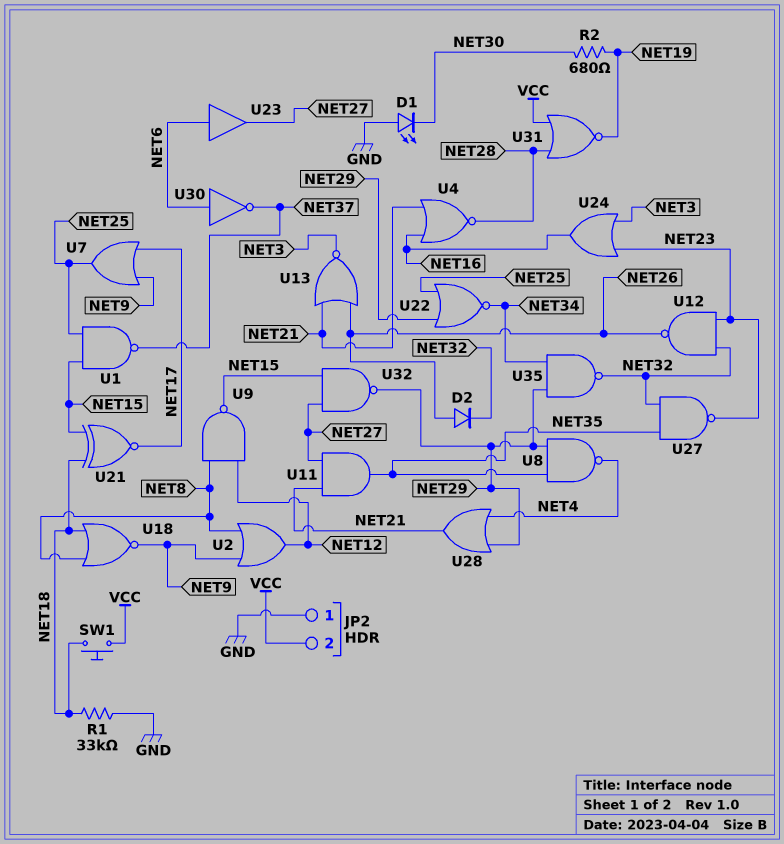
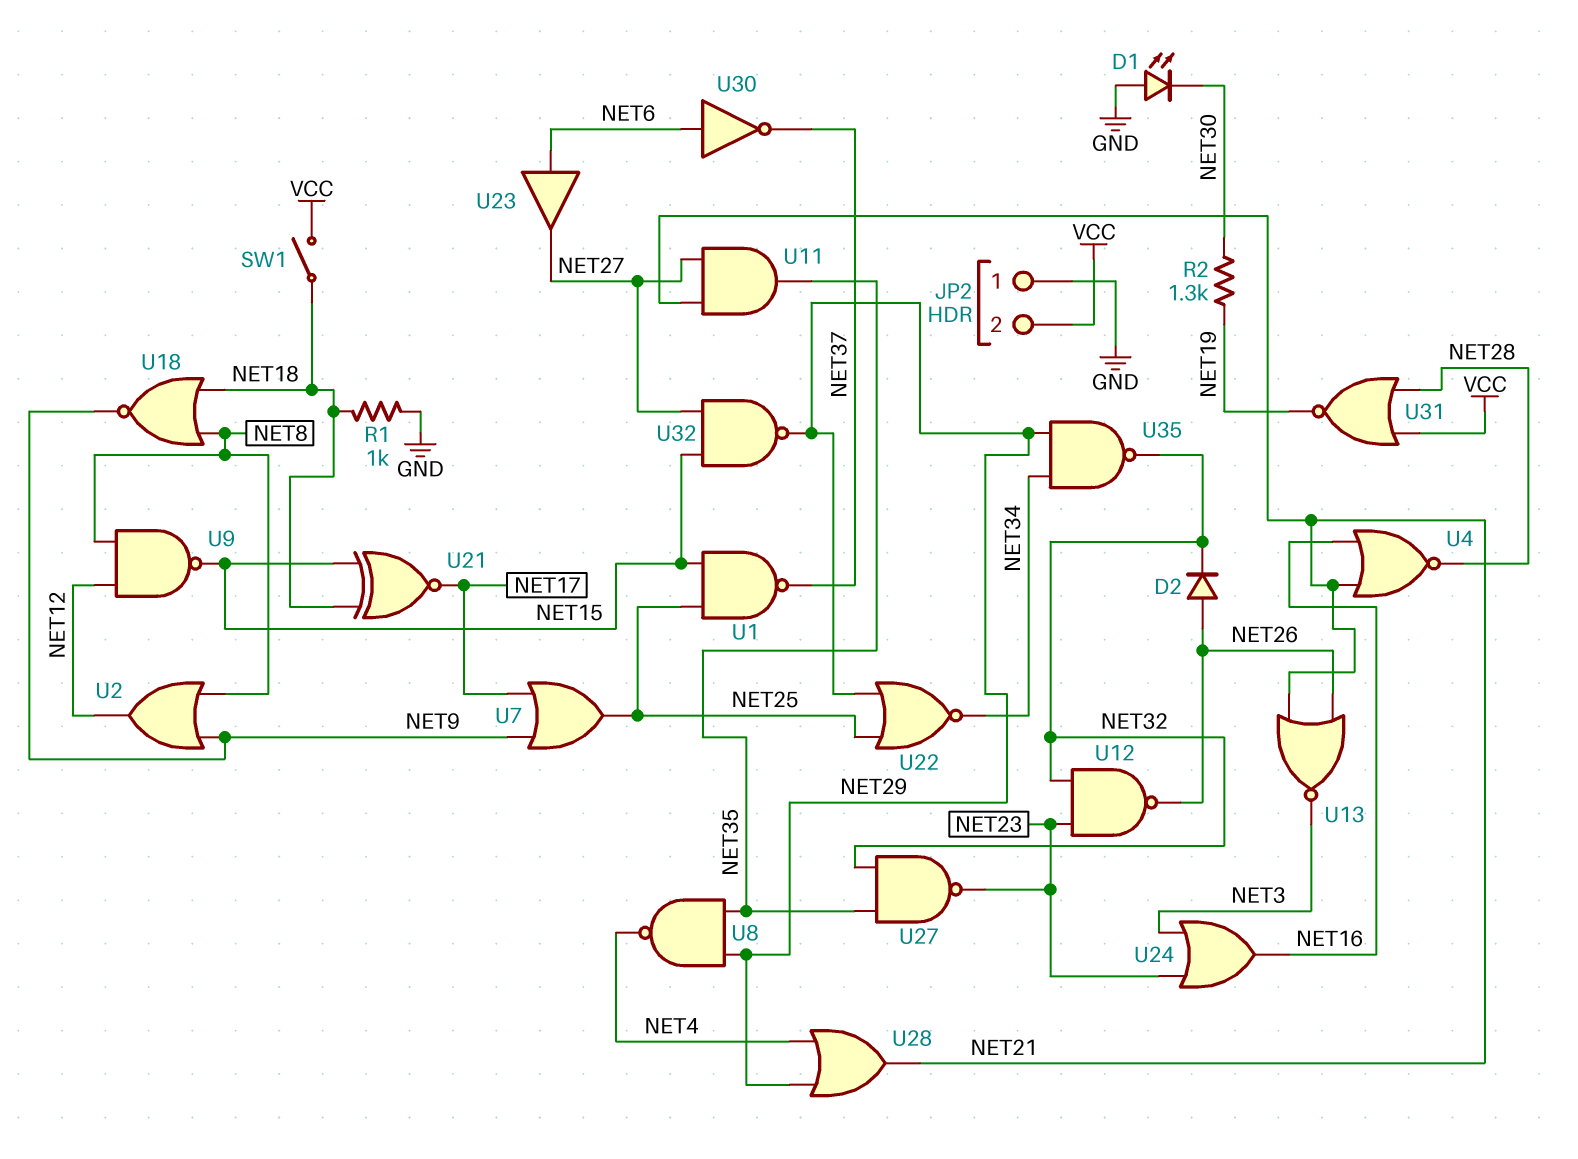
R1: 33k (GND, NET18) -> 1k (GND, NET18)
R2: 680 (NET19, NET30) -> 1.3k (NET19, NET30)
SW1: button (NET18, VCC) -> switch (NET18, VCC)

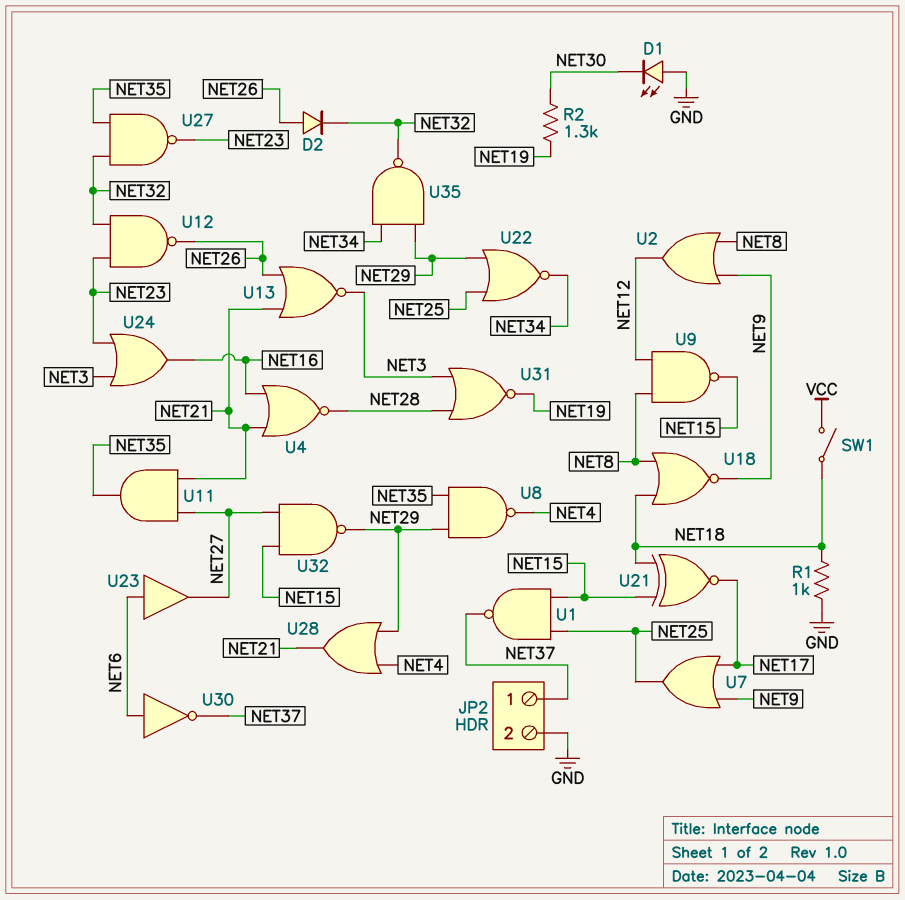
JP2 pin 1: GND -> NET37
JP2 pin 2: VCC -> GND
U31: NOR (in NET28, in VCC, out NET19) -> NOR (in NET3, in NET28, out NET19)

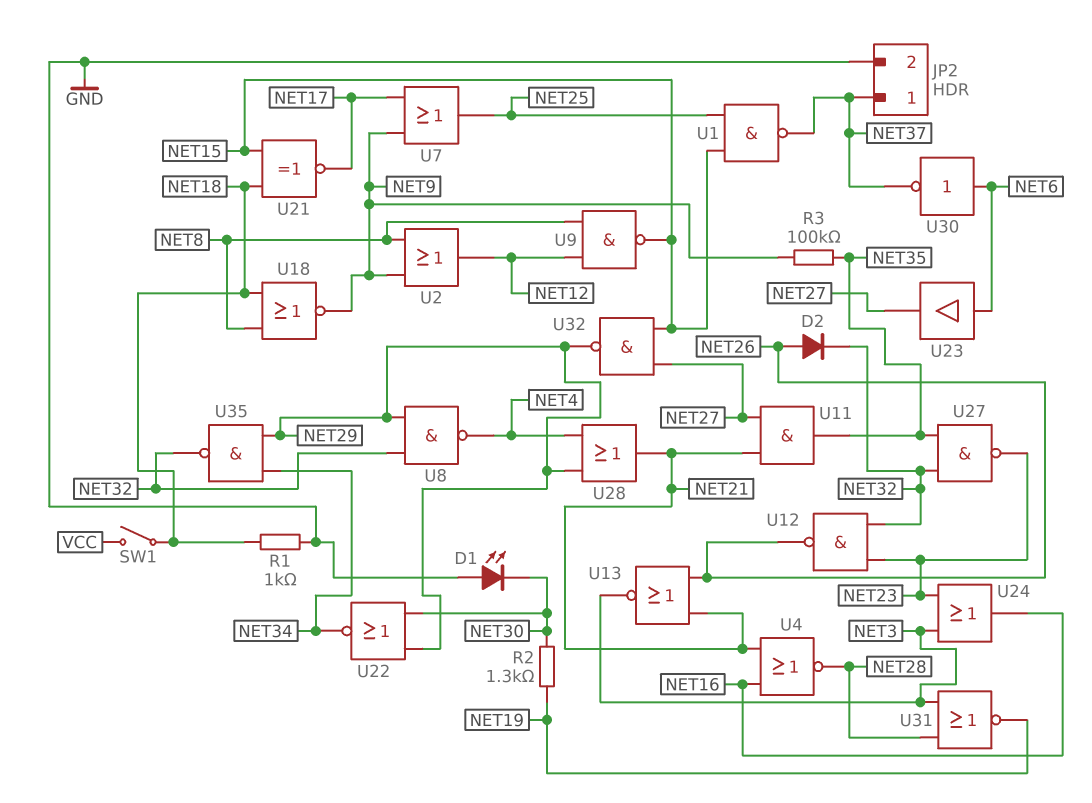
R3: none -> 100k (NET9, NET35)
U8: NAND (in NET29, in NET35, out NET4) -> NAND (in NET29, in NET32, out NET4)
U22: NOR (in NET25, in NET29, out NET34) -> NOR (in NET29, in NET30, out NET34)

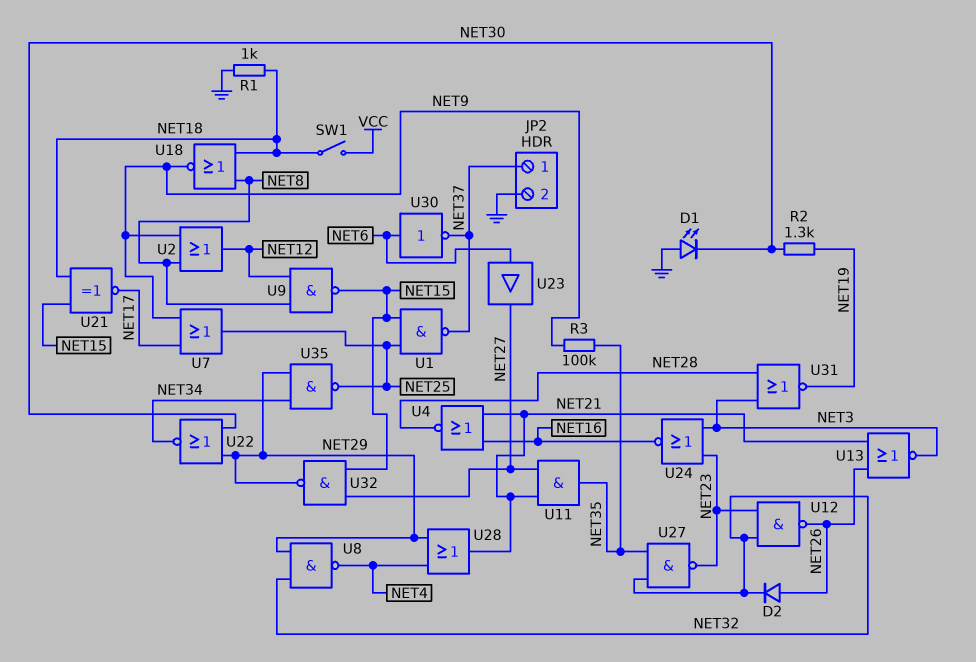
U24: OR (in NET3, in NET23, out NET16) -> NOR (in NET3, in NET23, out NET16)
U35: NAND (in NET29, in NET34, out NET32) -> NAND (in NET29, in NET34, out NET25)

